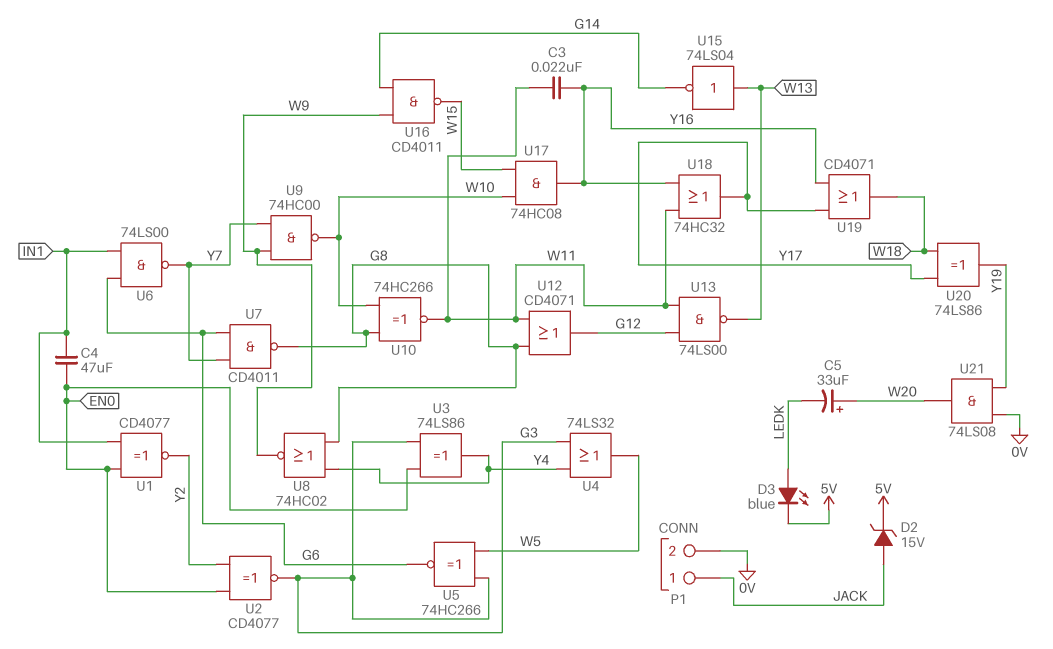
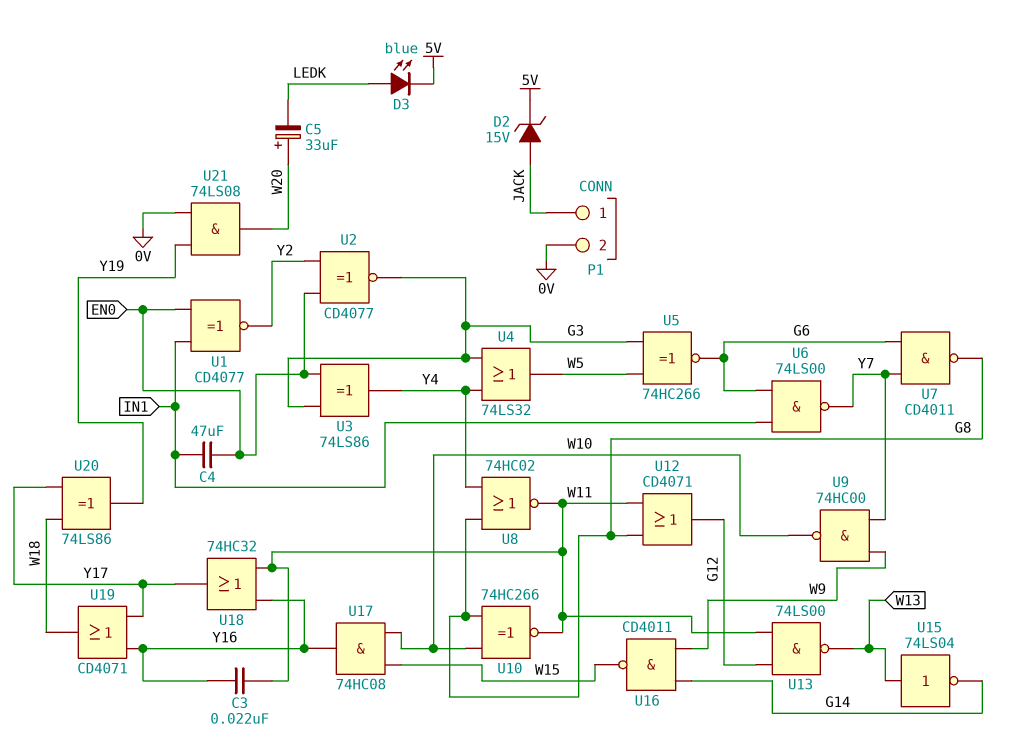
U8: NOR 74HC02 (in G8, in Y4, out W9) -> NOR 74HC02 (in G8, in Y4, out W11)

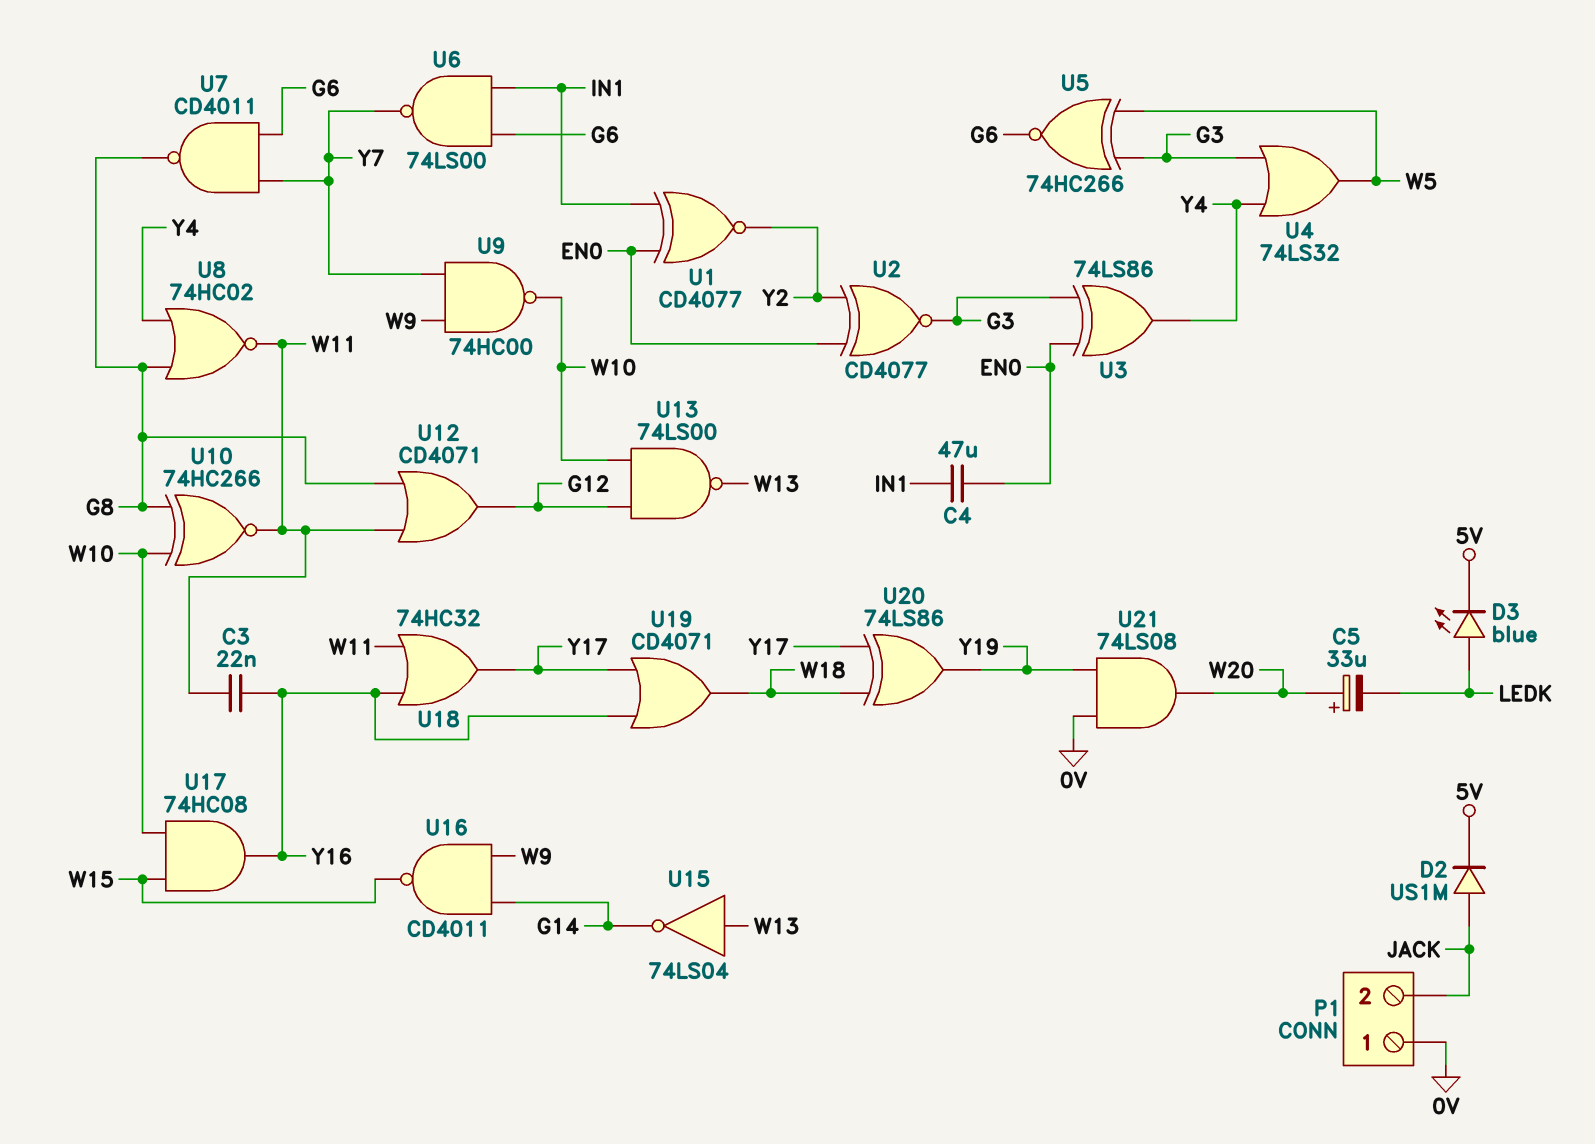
D2: zener 15V (A JACK, K 5V) -> diode US1M (A JACK, K 5V)
P1 pin 1: JACK -> 0V
P1 pin 2: 0V -> JACK
U13: NAND 74LS00 (in G12, in W11, out W13) -> NAND 74LS00 (in G12, in W10, out W13)

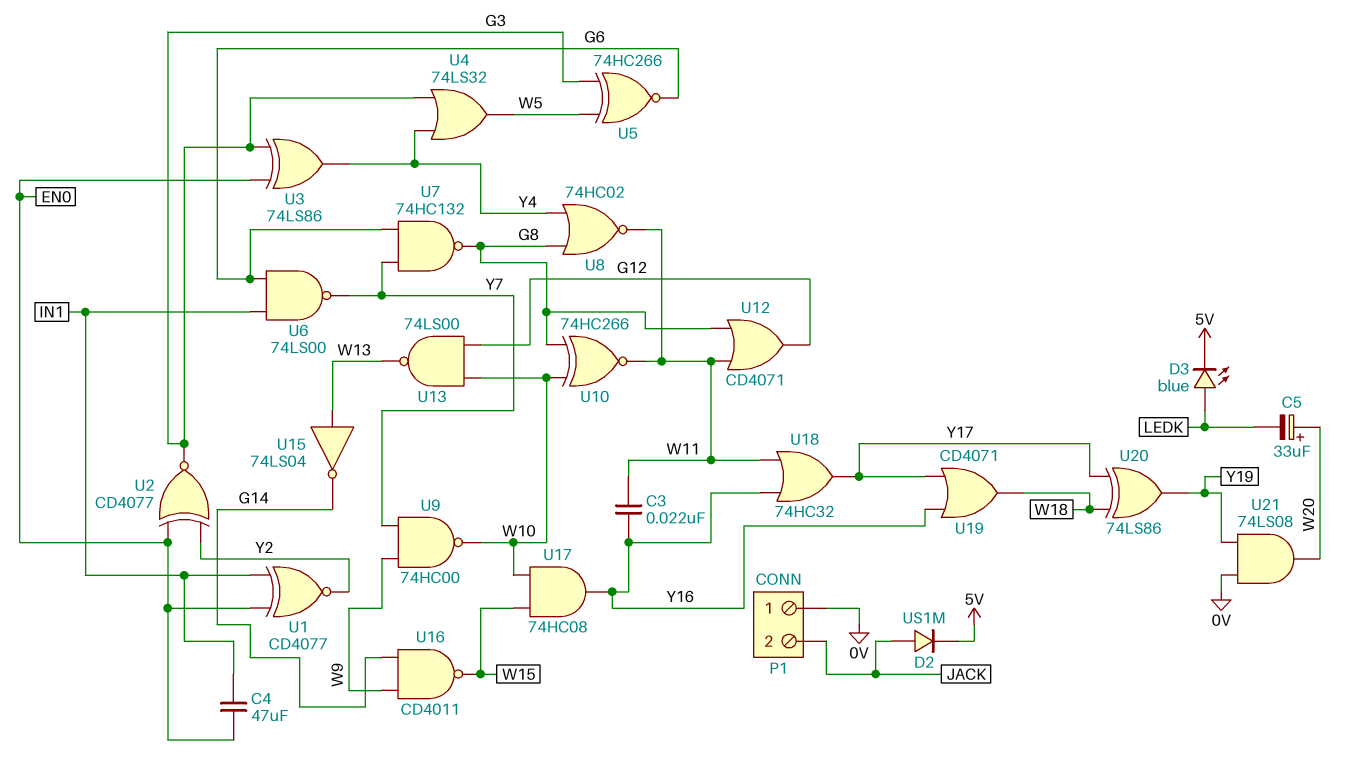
U7: NAND CD4011 (in G6, in Y7, out G8) -> NAND 74HC132 (in G6, in Y7, out G8)

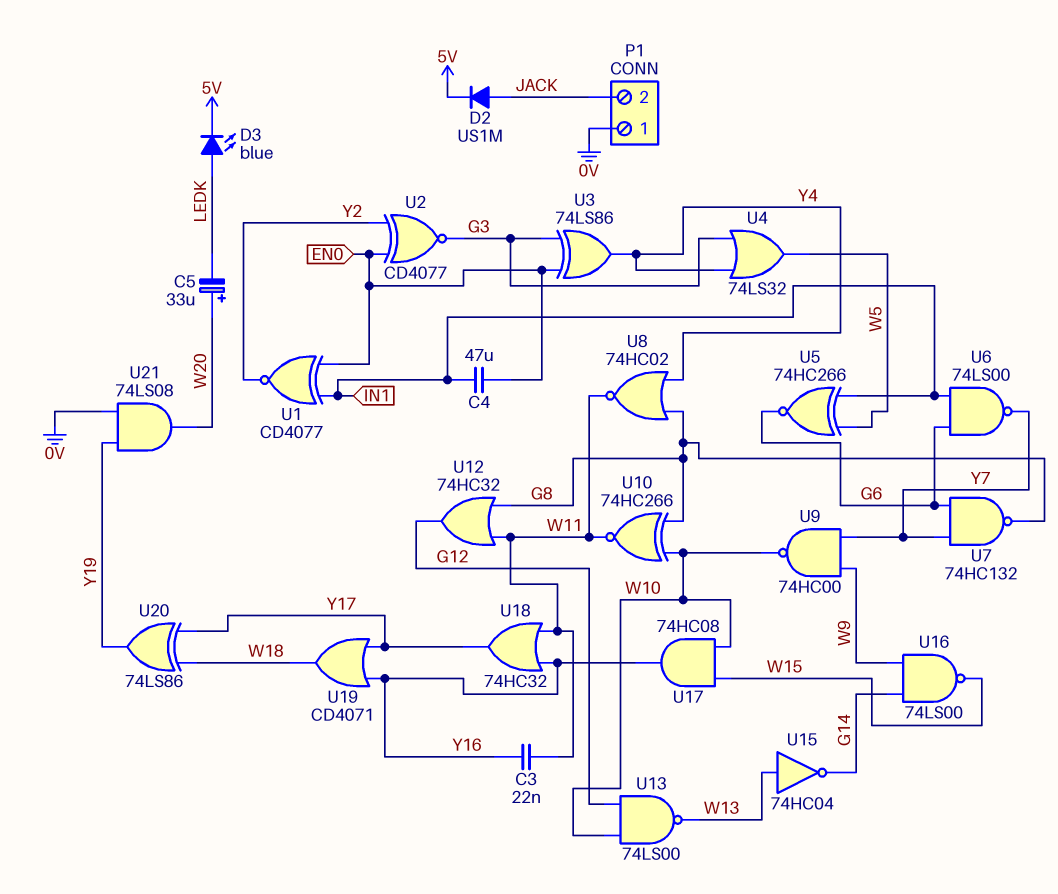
U5: XNOR 74HC266 (in G3, in W5, out G6) -> XNOR 74HC266 (in IN1, in W5, out G6)
U12: OR CD4071 (in G8, in W11, out G12) -> OR 74HC32 (in G8, in W11, out G12)
U15: NOT 74LS04 (in W13, out G14) -> NOT 74HC04 (in W13, out G14)
U16: NAND CD4011 (in G14, in W9, out W15) -> NAND 74LS00 (in G14, in W9, out W15)

